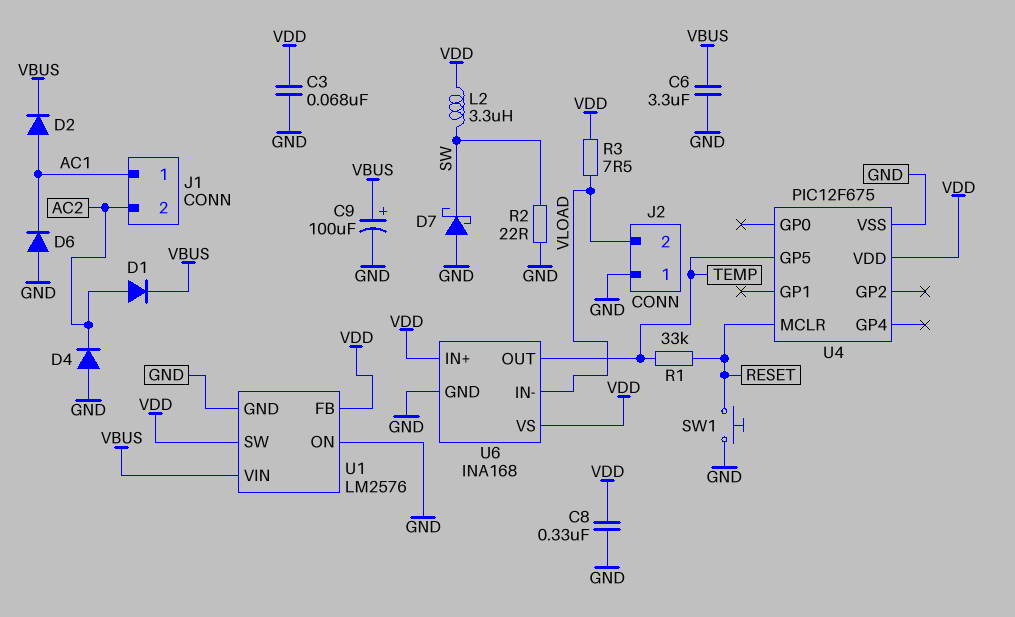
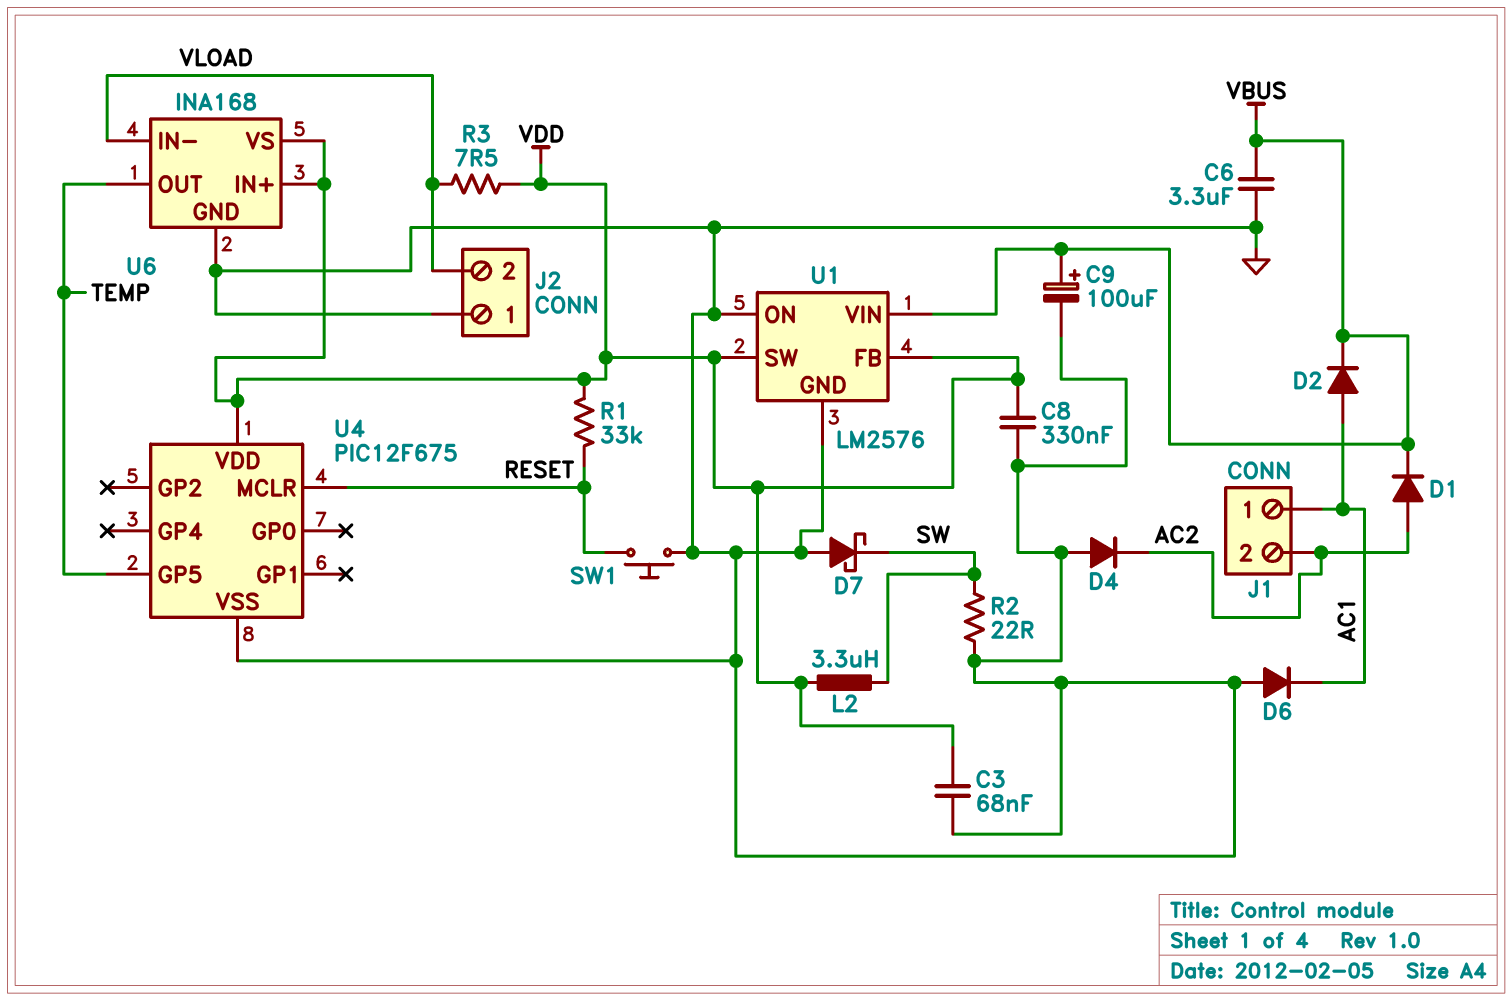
R1: 33k (RESET, TEMP) -> 33k (RESET, VDD)

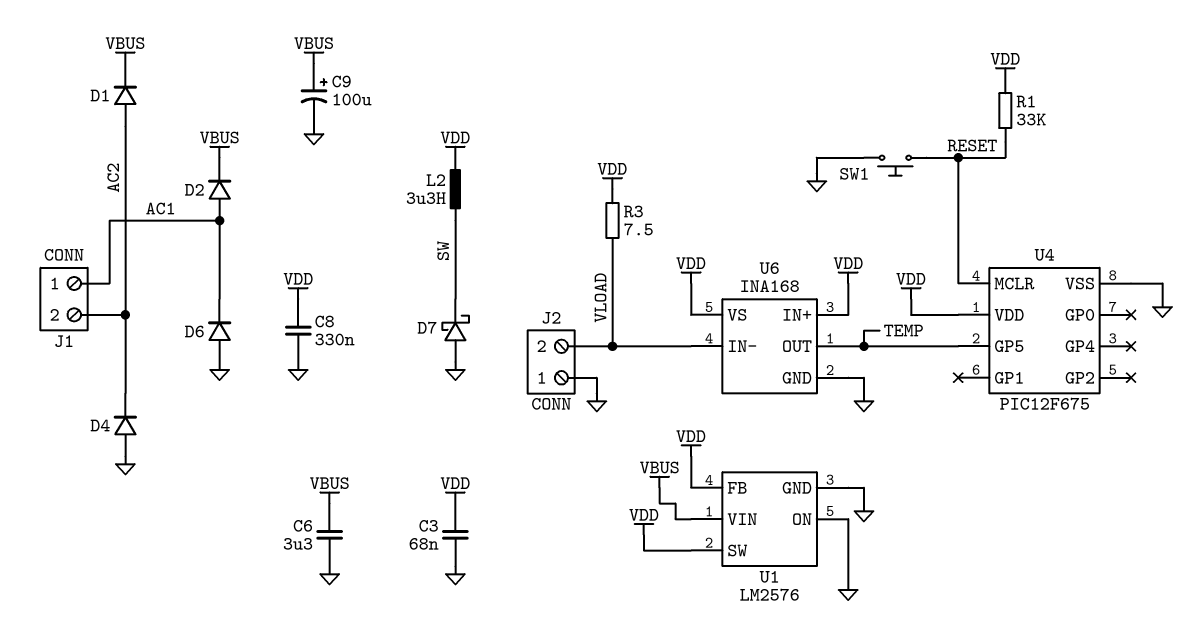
R2: 22 (GND, SW) -> none

